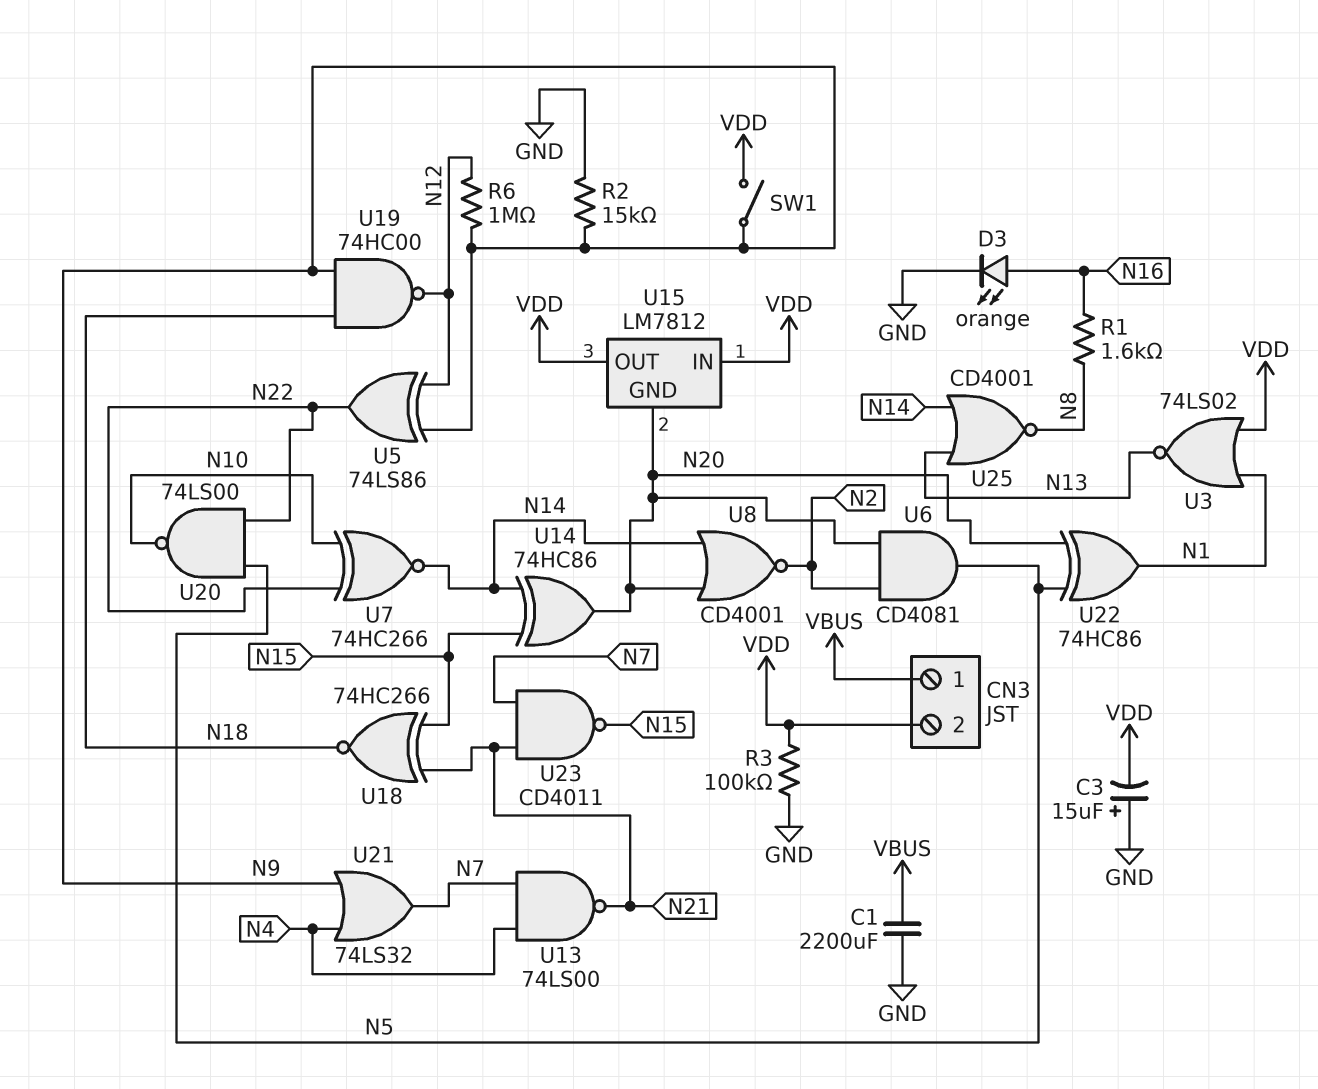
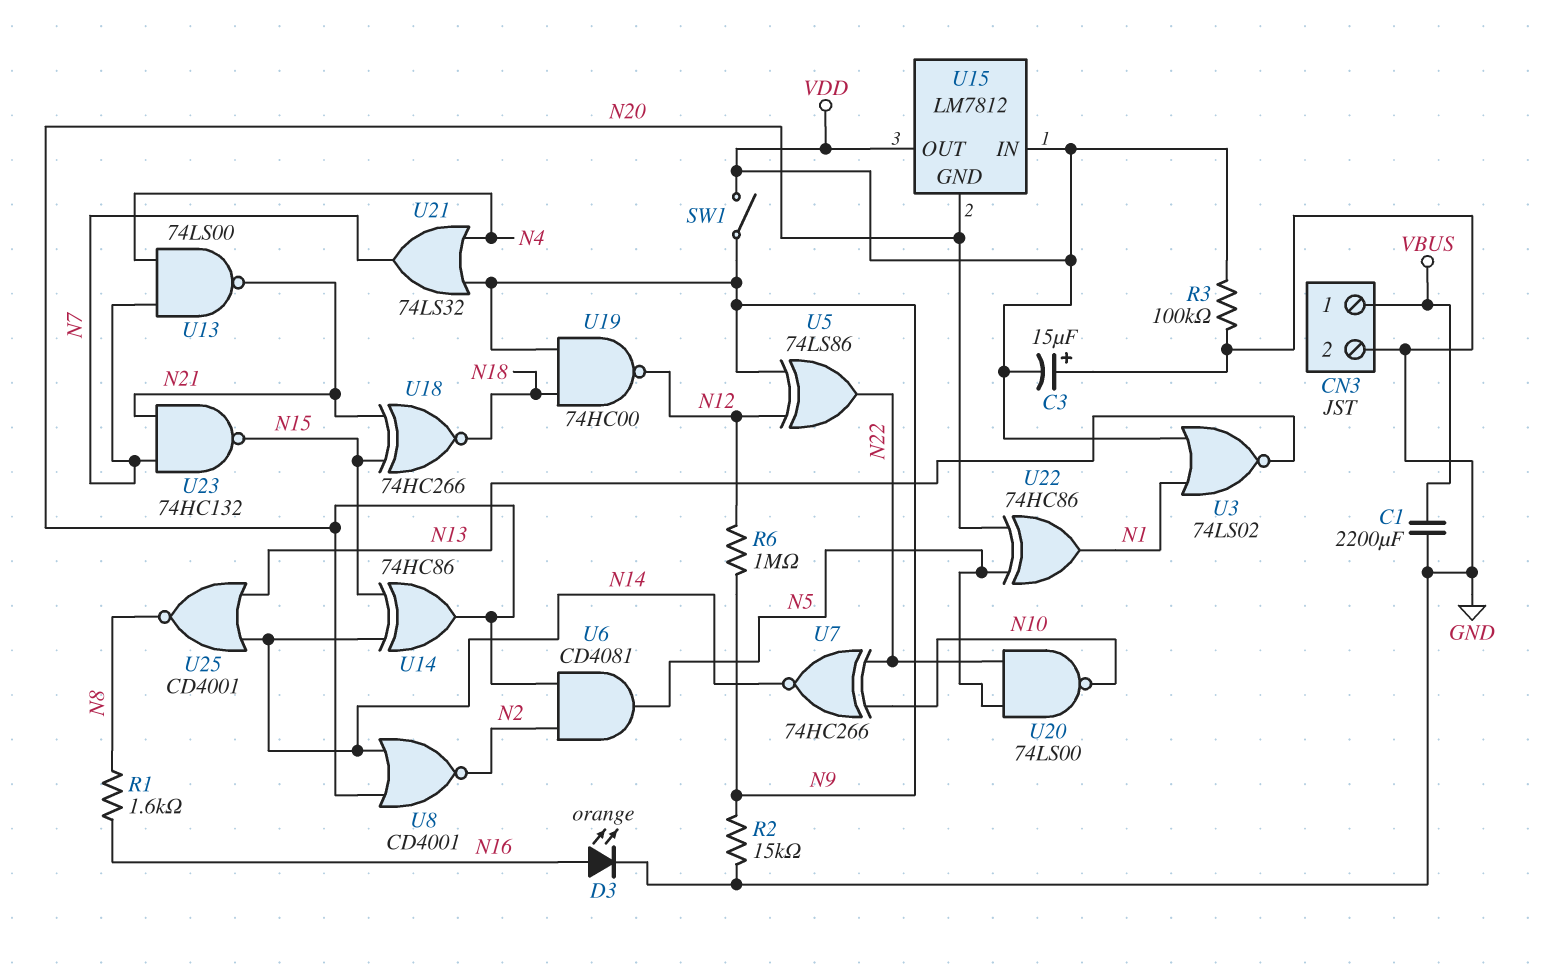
CN3 pin 2: VDD -> GND
U23: NAND CD4011 (in N7, in N21, out N15) -> NAND 74HC132 (in N7, in N21, out N15)

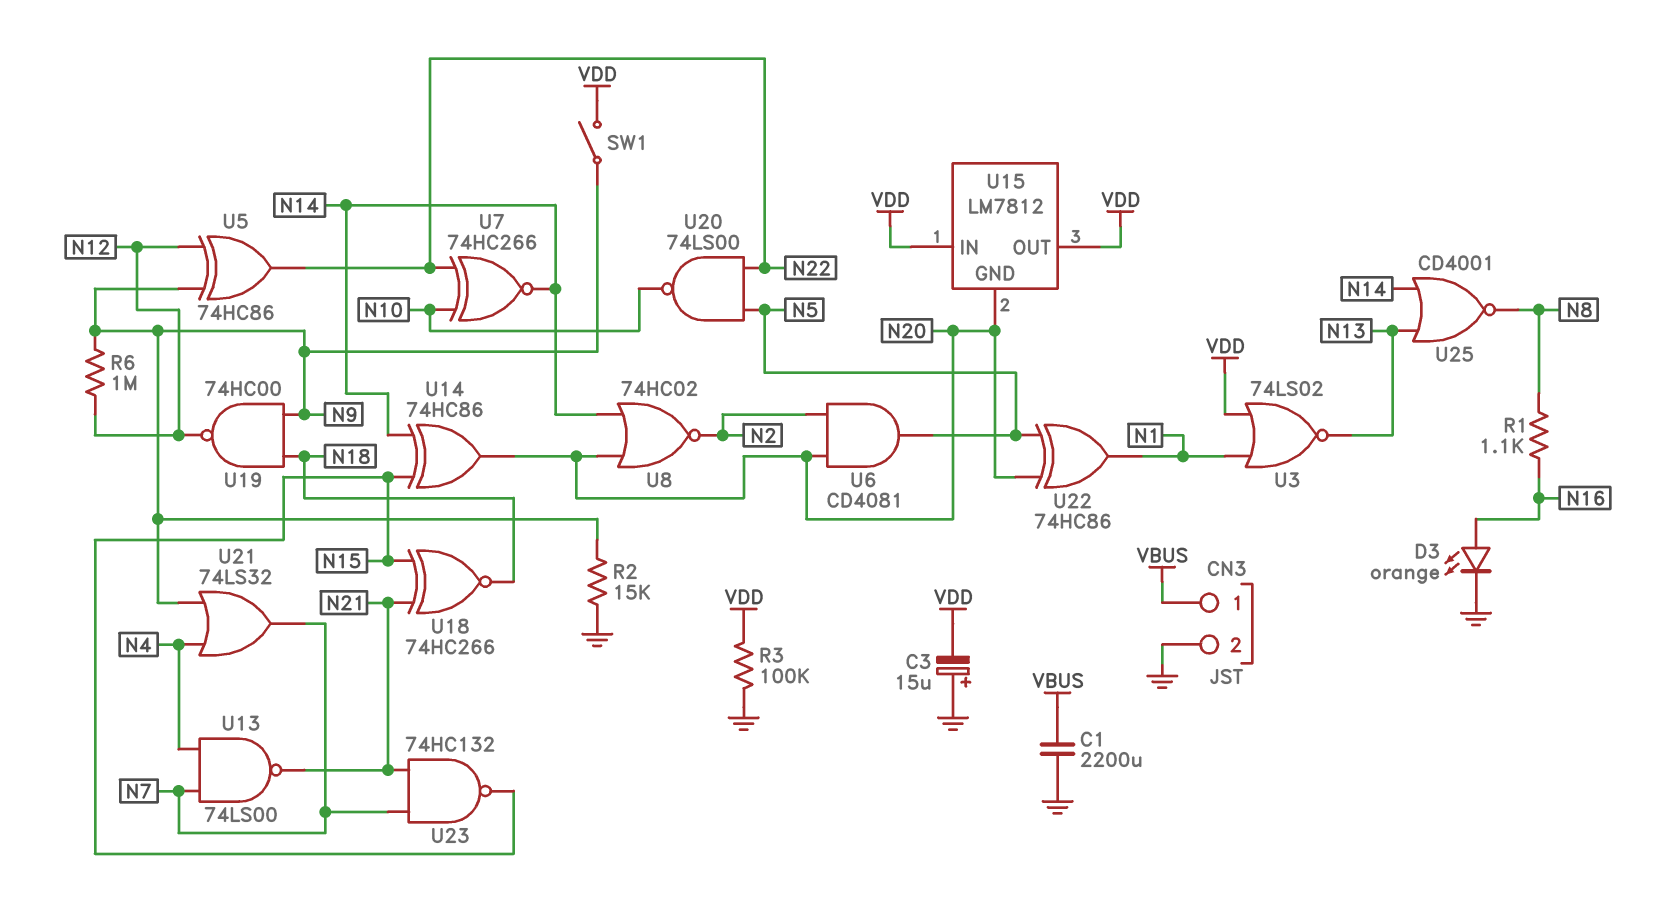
R1: 1.6k (N8, N16) -> 1.1k (N8, N16)
U5: XOR 74LS86 (in N9, in N12, out N22) -> XOR 74HC86 (in N9, in N12, out N22)
U8: NOR CD4001 (in N14, in N20, out N2) -> NOR 74HC02 (in N14, in N20, out N2)

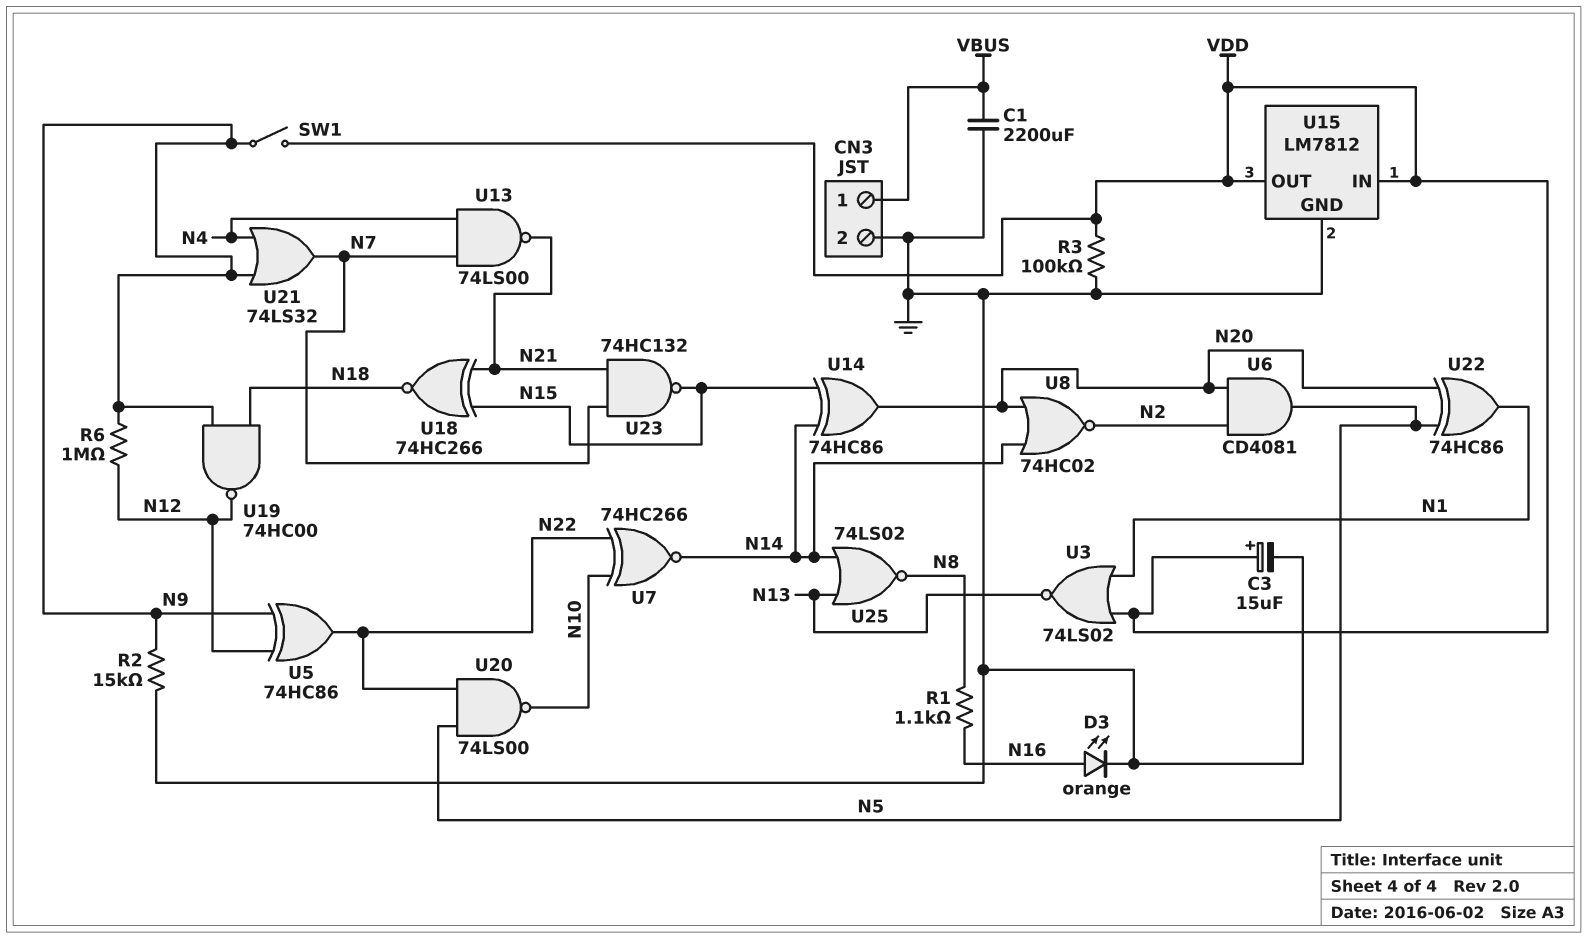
C3: 15uF (plus GND, minus VDD) -> 15uF (plus VDD, minus GND)
U15 pin GND: N20 -> GND
U25: NOR CD4001 (in N13, in N14, out N8) -> NOR 74LS02 (in N13, in N14, out N8)

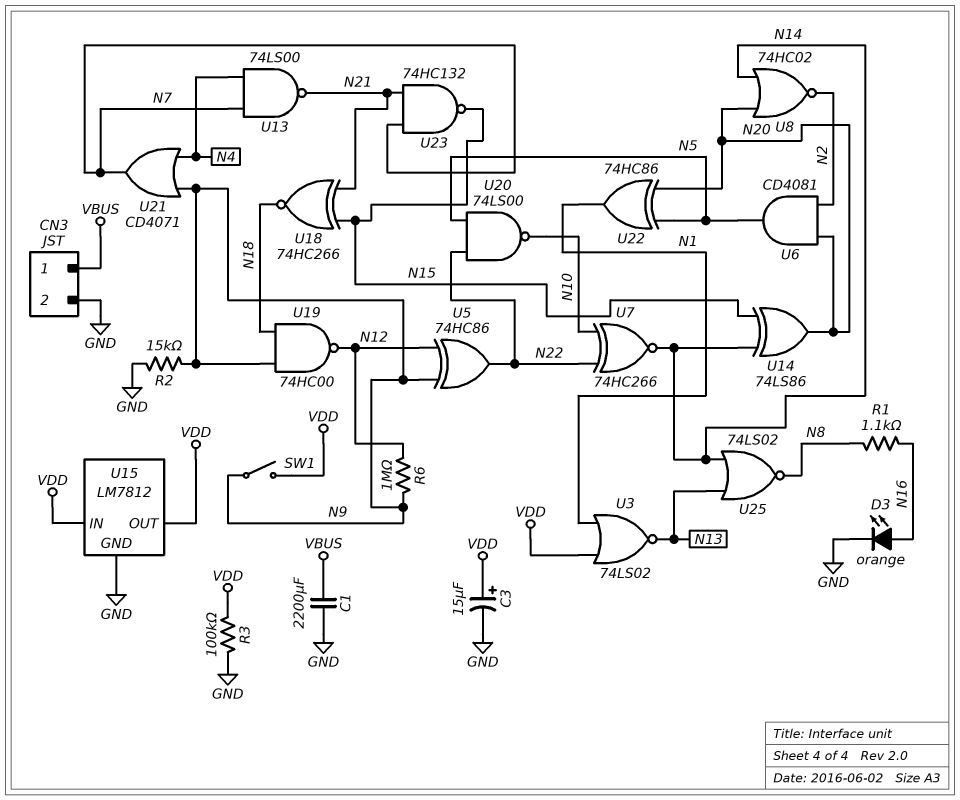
U14: XOR 74HC86 (in N14, in N15, out N20) -> XOR 74LS86 (in N14, in N15, out N20)
U21: OR 74LS32 (in N4, in N9, out N7) -> OR CD4071 (in N4, in N9, out N7)

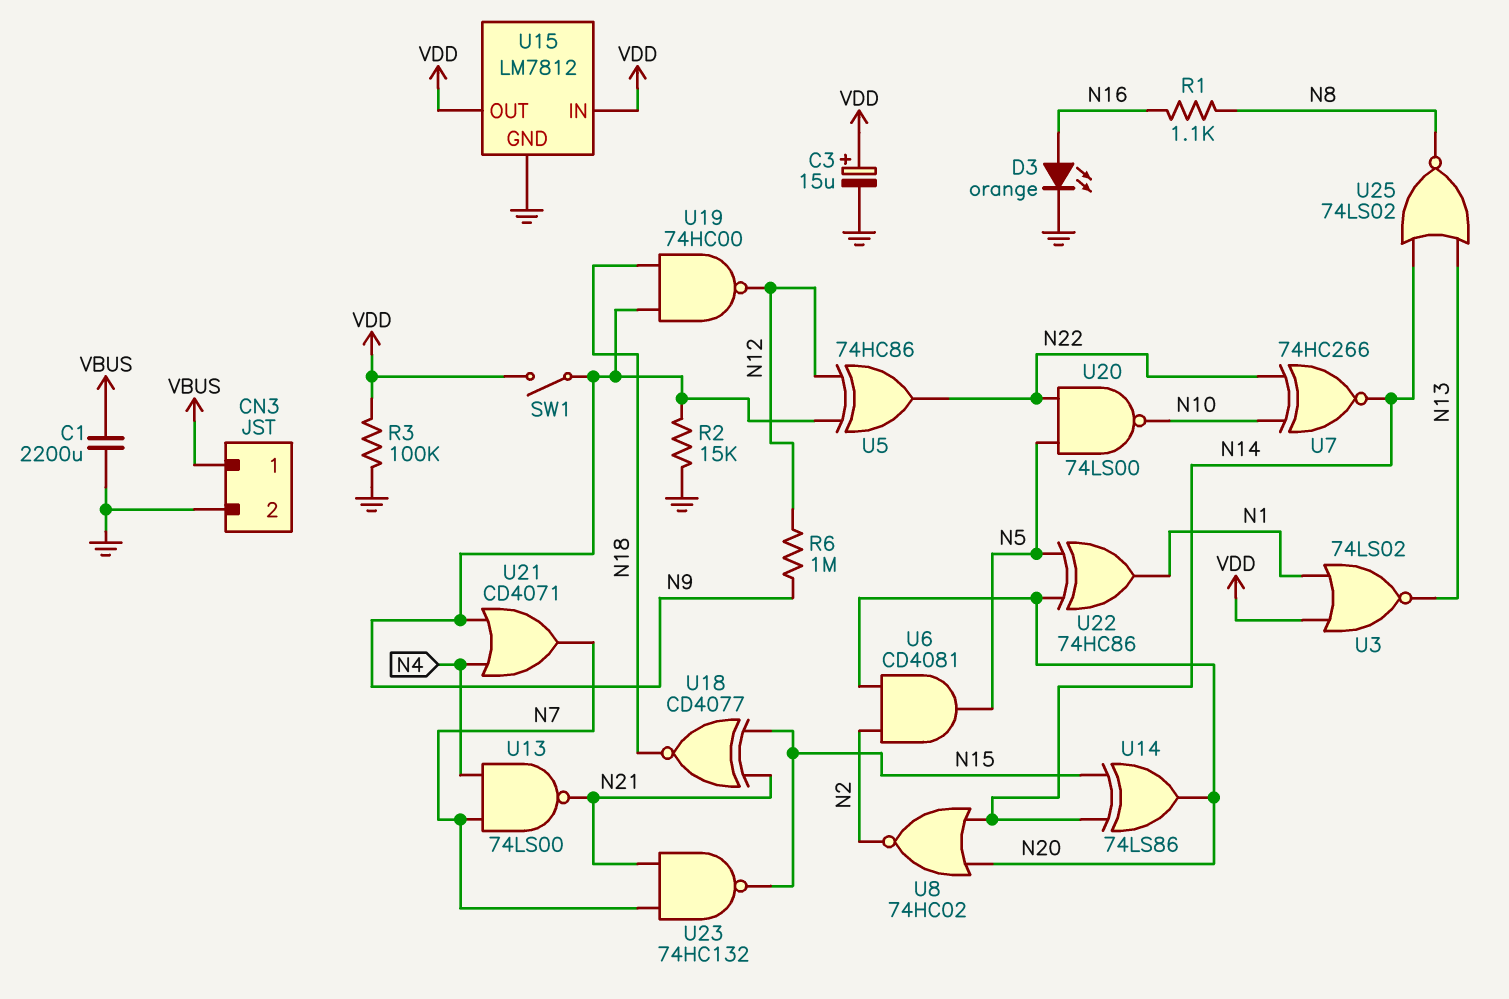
U18: XNOR 74HC266 (in N15, in N21, out N18) -> XNOR CD4077 (in N15, in N21, out N18)

